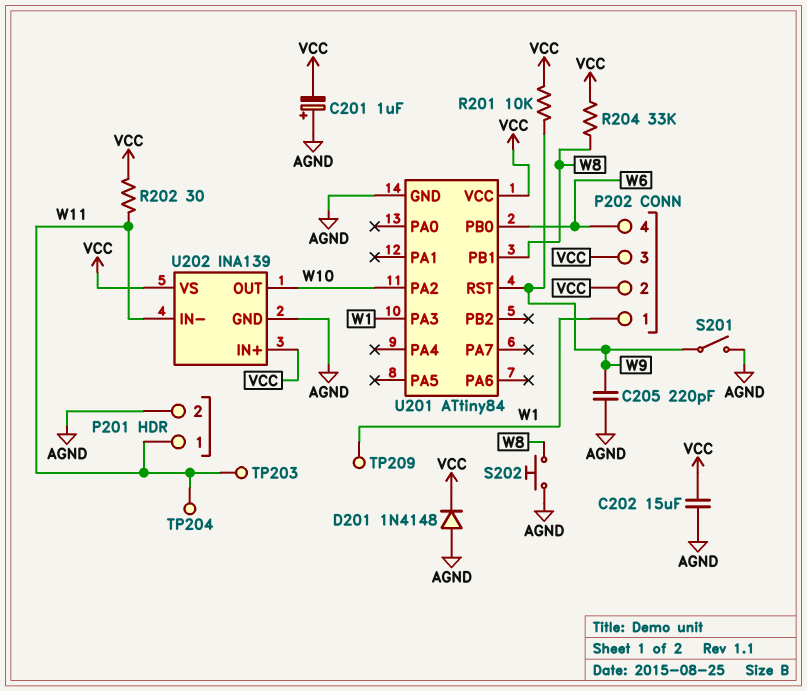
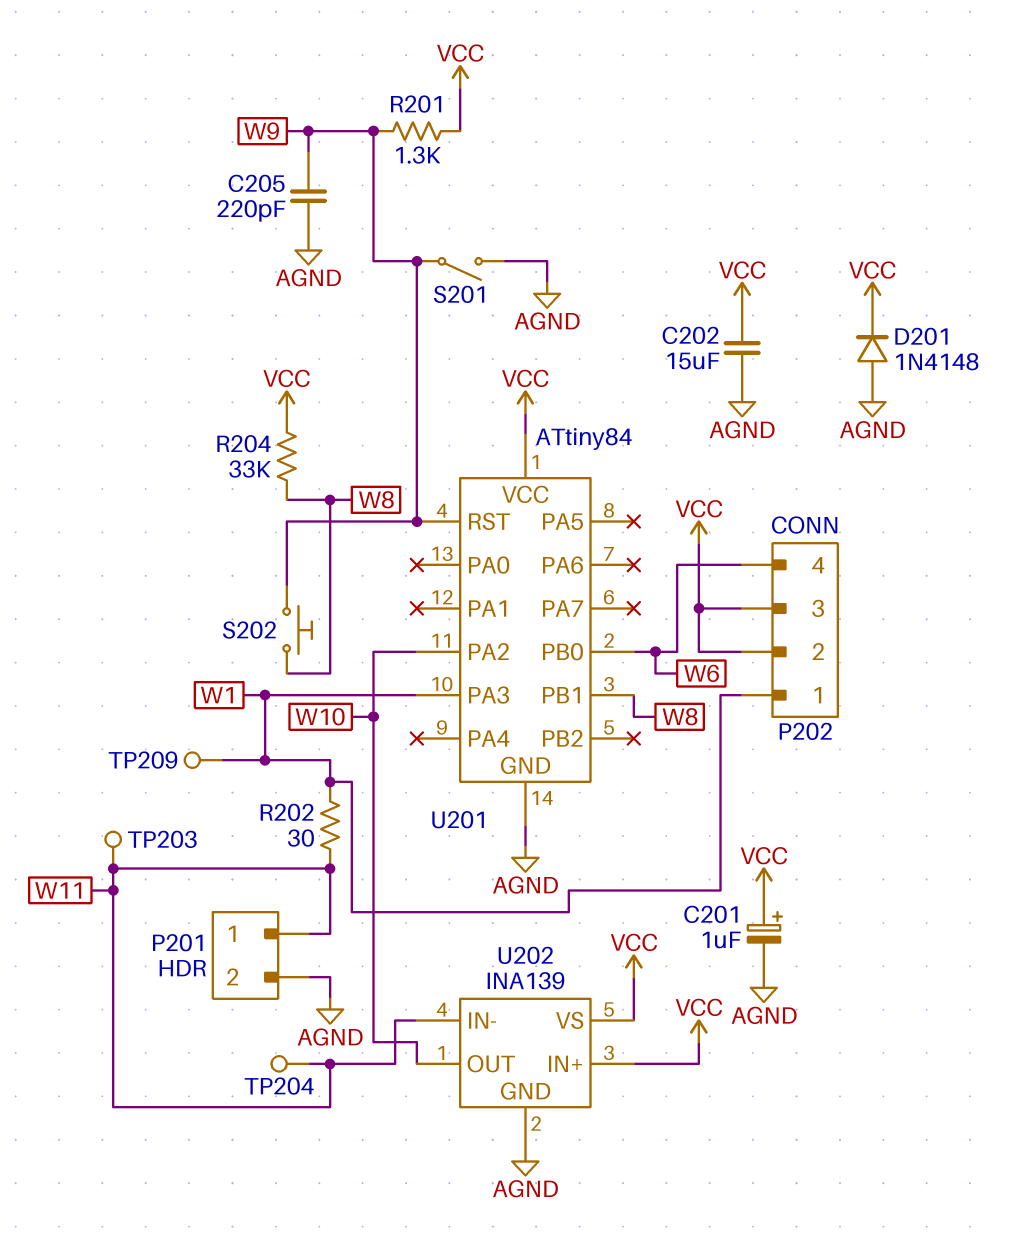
C201: 1uF (plus AGND, minus VCC) -> 1uF (plus VCC, minus AGND)
R201: 10k (VCC, W9) -> 1.3k (VCC, W9)
R202: 30 (VCC, W11) -> 30 (W1, W11)
S202: button (AGND, W8) -> button (W8, W9)

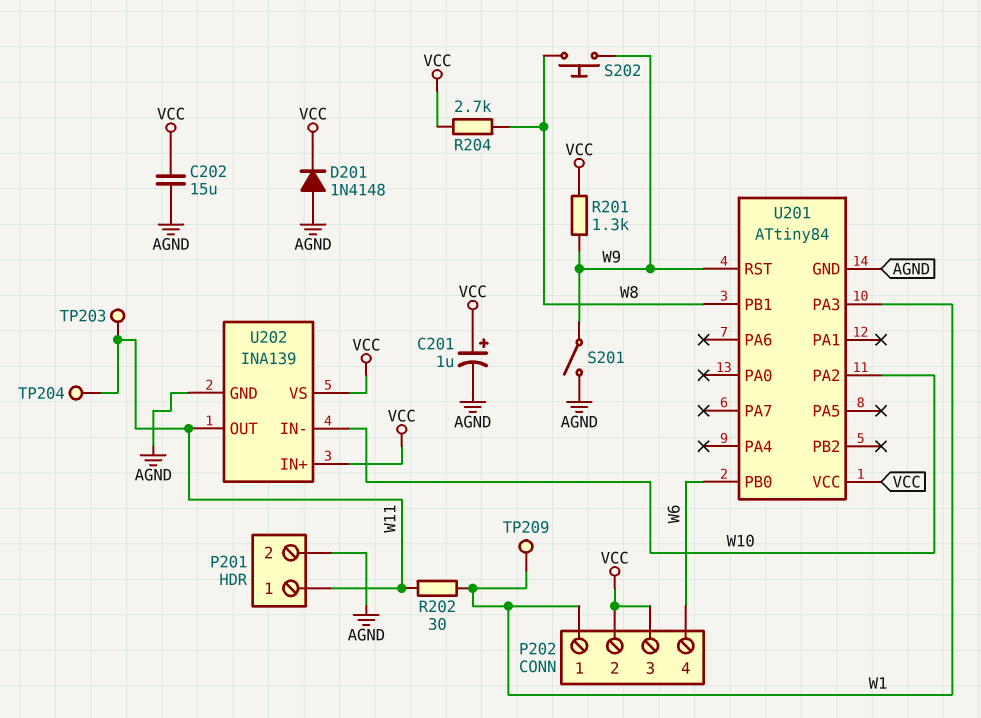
C205: 220pF (AGND, W9) -> none
R204: 33k (VCC, W8) -> 2.7k (VCC, W8)
U202 pin IN-: W11 -> W10
U202 pin OUT: W10 -> W11

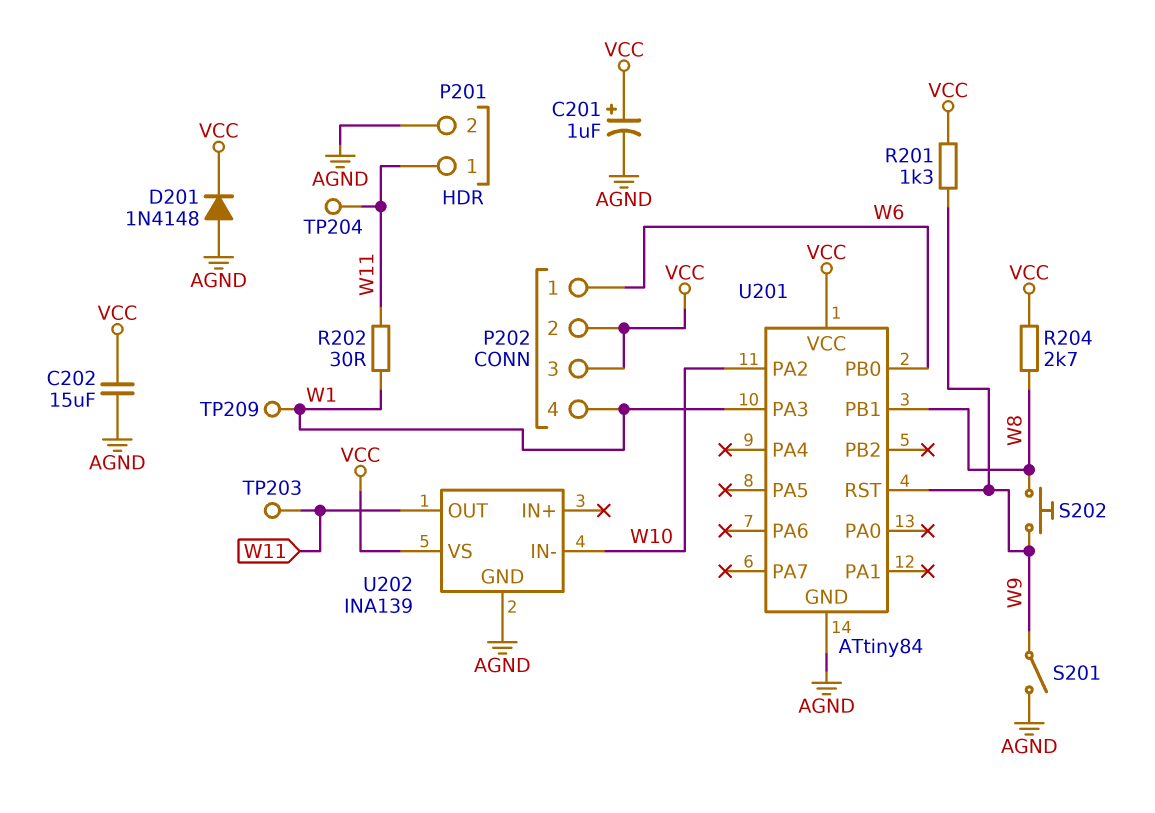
P202 pin 1: W1 -> W6
P202 pin 4: W6 -> W1
U202 pin IN+: VCC -> none

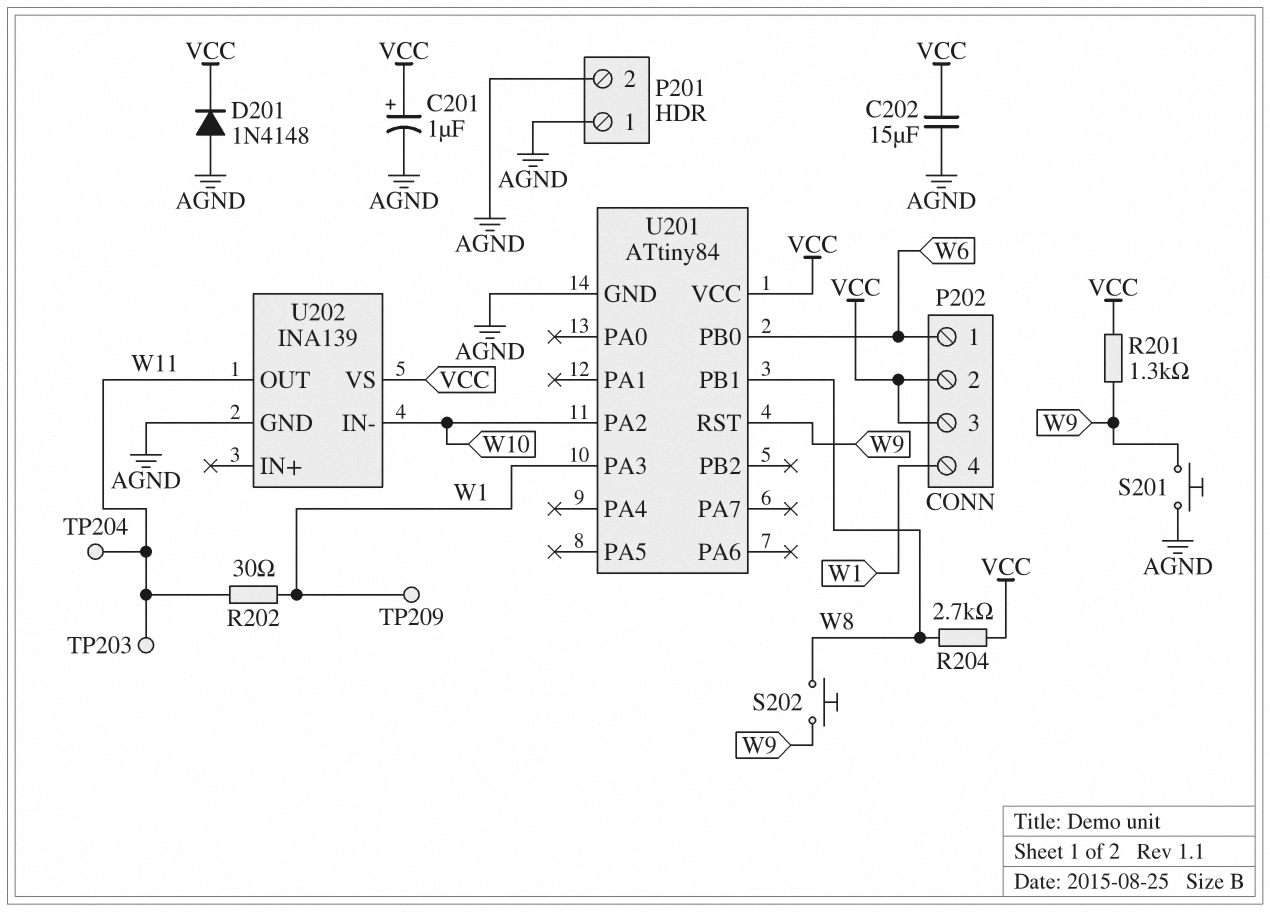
P201 pin 1: W11 -> AGND
S201: switch (AGND, W9) -> button (AGND, W9)

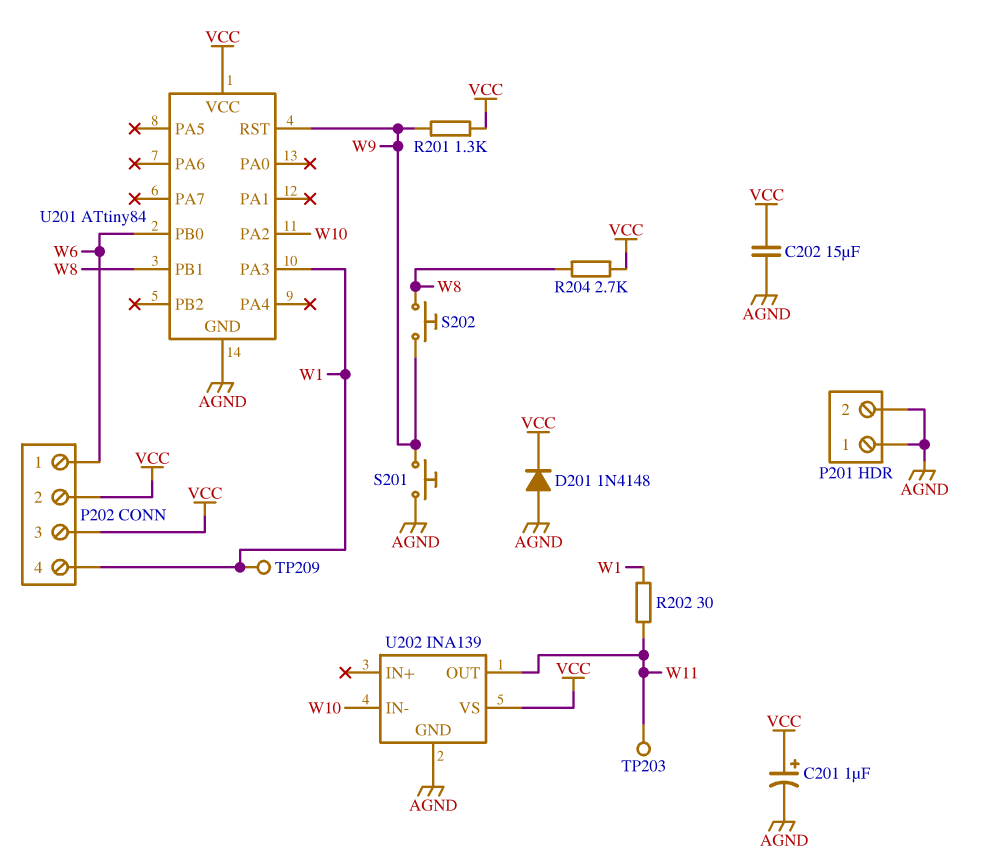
TP204: test point (W11) -> none

